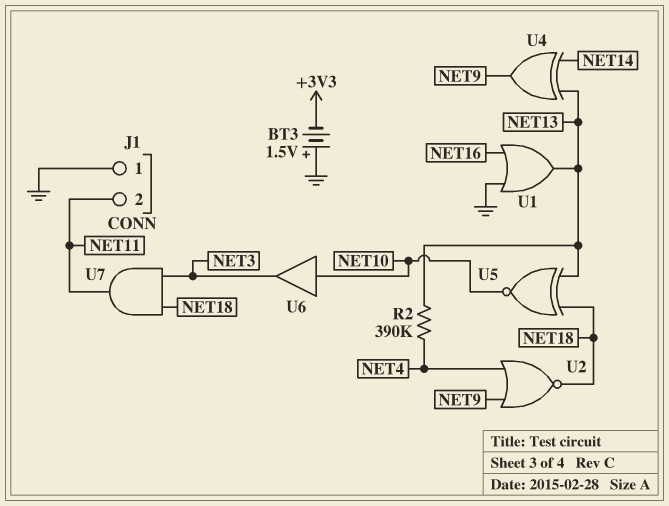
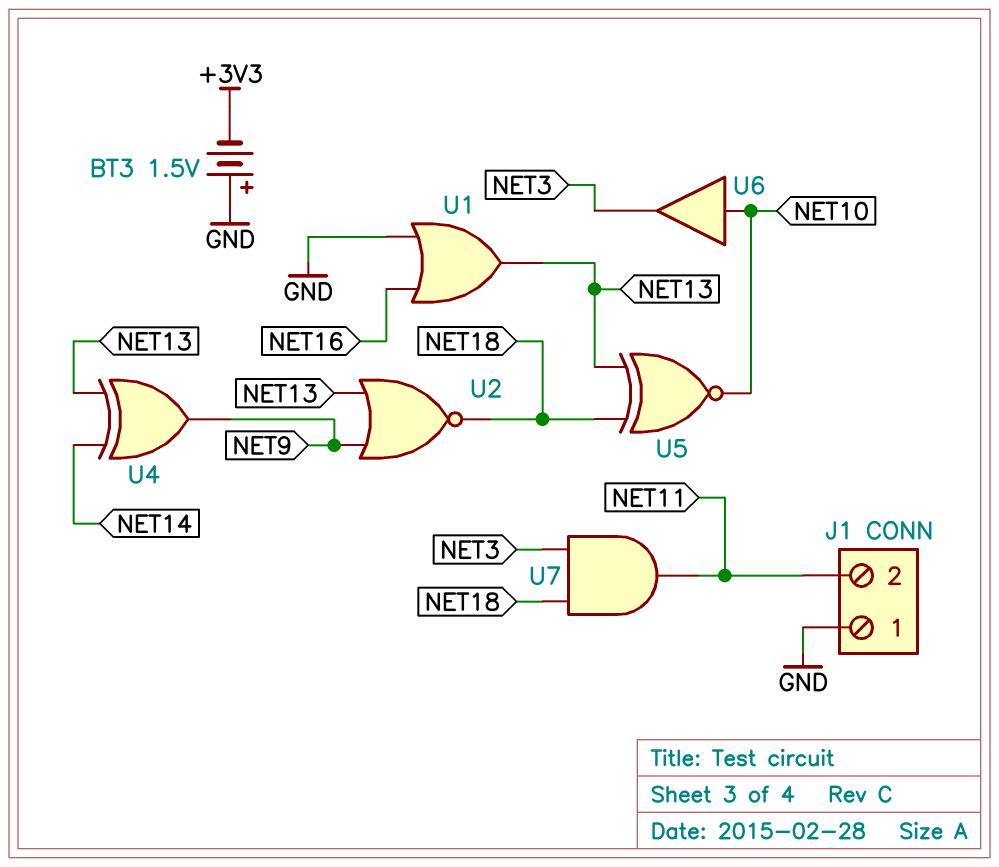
R2: 390k (NET4, NET13) -> none
U2: NOR (in NET4, in NET9, out NET18) -> NOR (in NET9, in NET13, out NET18)

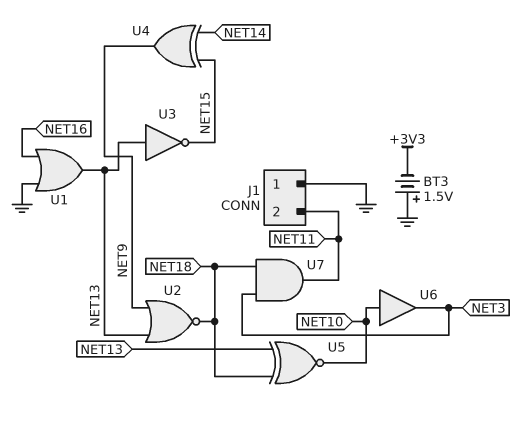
U3: none -> NOT (in NET13, out NET15)
U4: XOR (in NET13, in NET14, out NET9) -> XOR (in NET14, in NET15, out NET9)

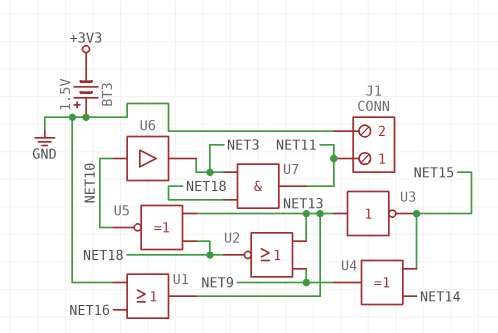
J1 pin 1: GND -> NET11
J1 pin 2: NET11 -> GND

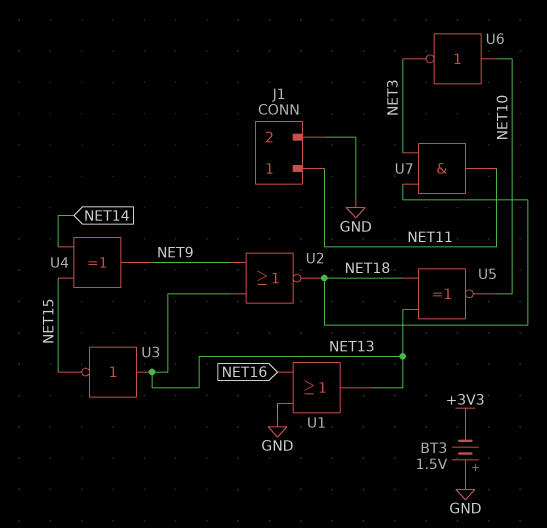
U6: buffer (in NET10, out NET3) -> NOT (in NET10, out NET3)

